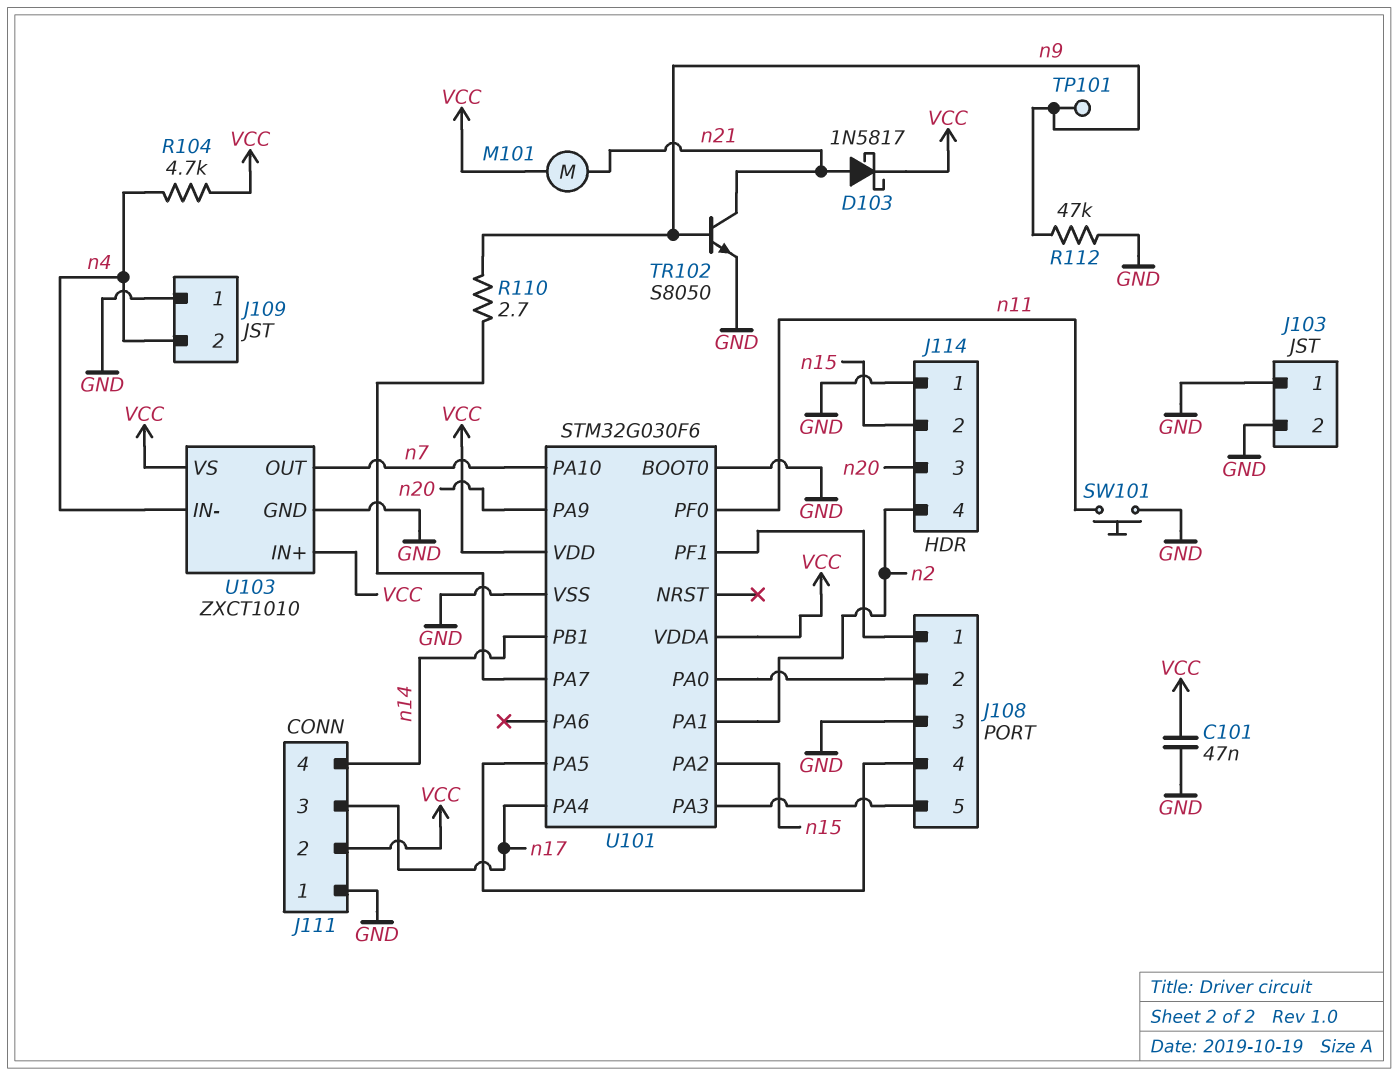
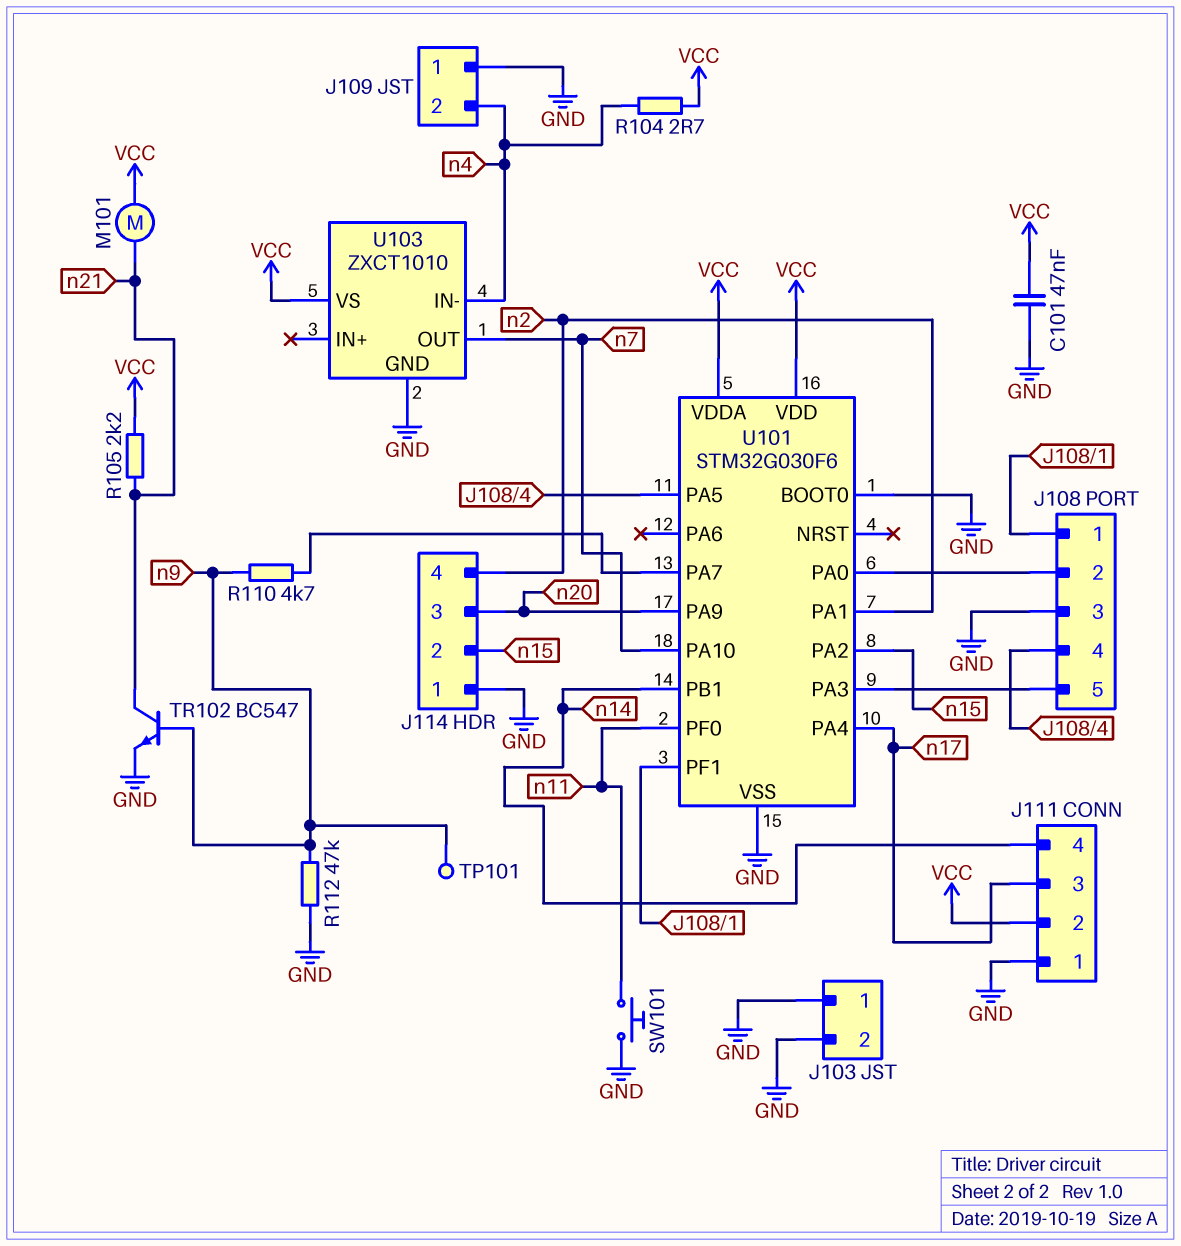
D103: schottky 1N5817 (A n21, K VCC) -> none
R104: 4.7k (VCC, n4) -> 2.7 (VCC, n4)
R105: none -> 2.2k (VCC, n21)
R110: 2.7 (U101/PA7, n9) -> 4.7k (U101/PA7, n9)
TR102: NPN S8050 (B n9, C n21, E GND) -> NPN BC547 (B n9, C n21, E GND)
U103 pin IN+: VCC -> none

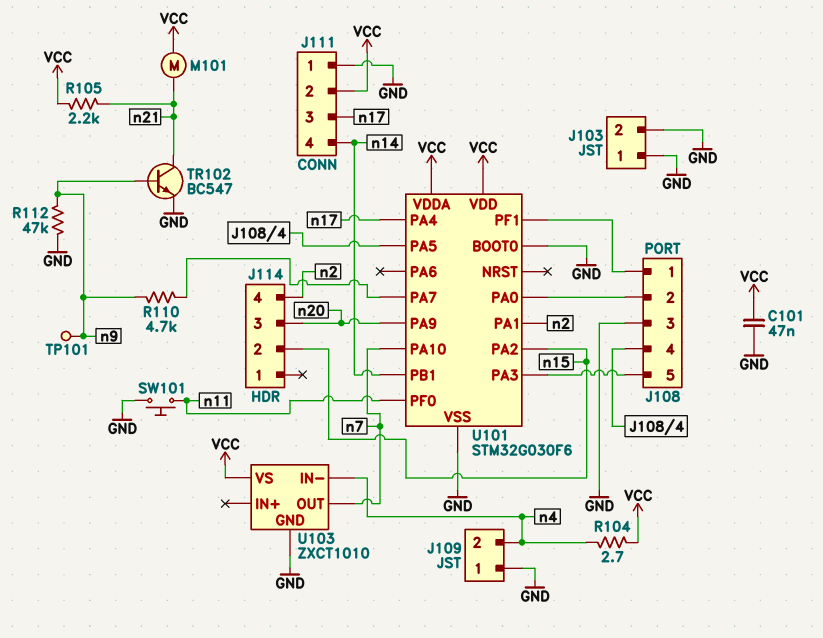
J114 pin 1: GND -> none

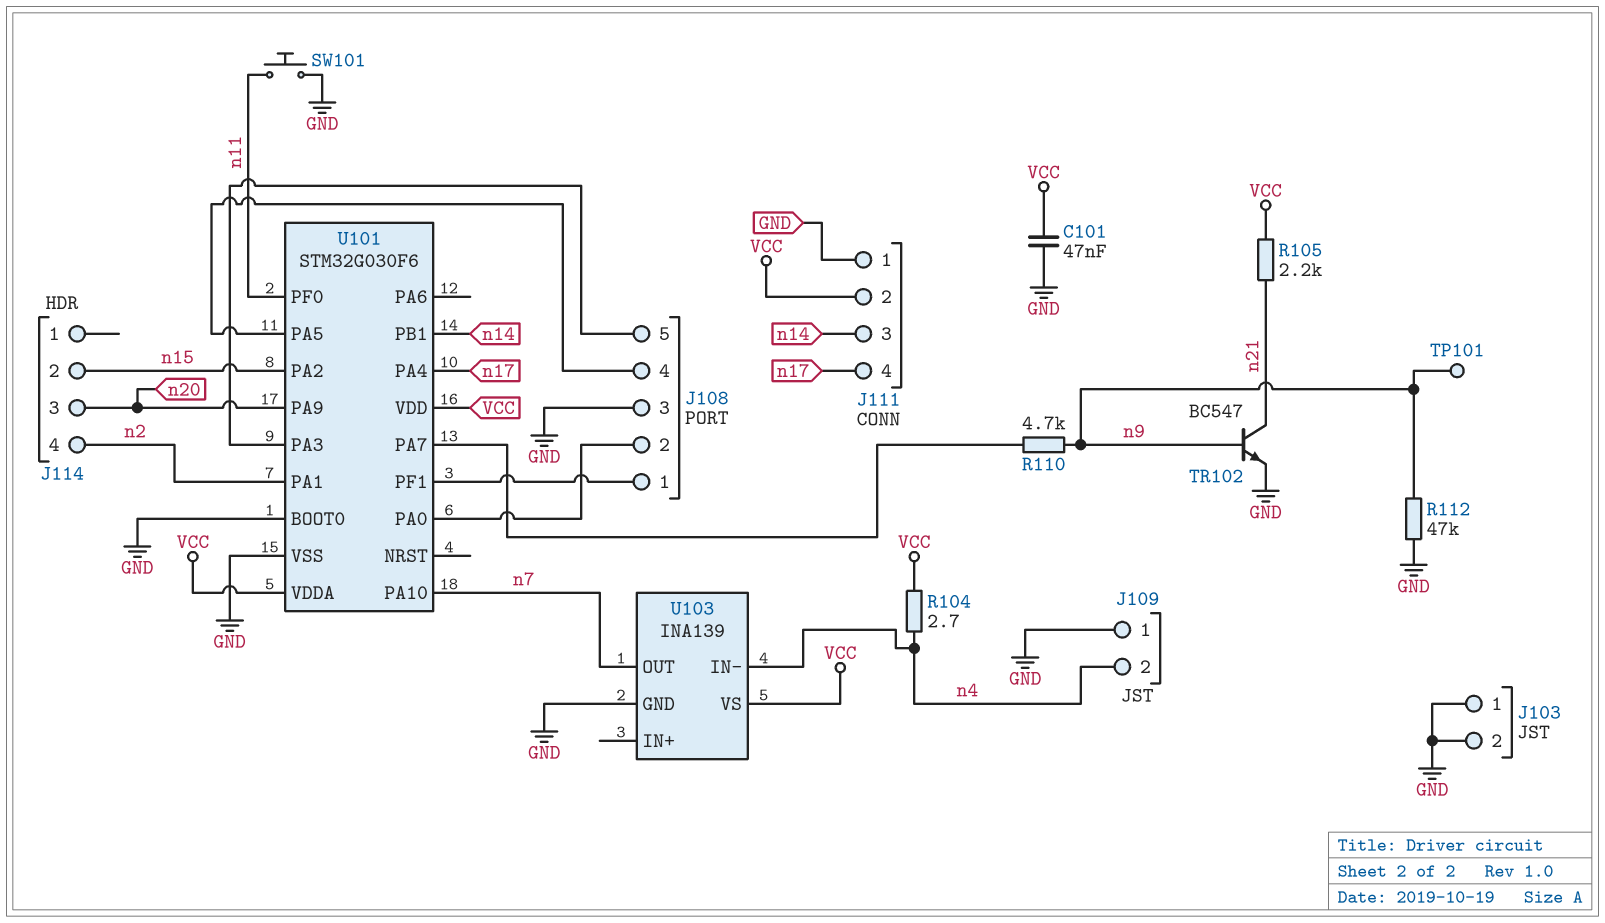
J111 pin 3: n17 -> n14
J111 pin 4: n14 -> n17
M101: motor (VCC, n21) -> none
U103: ZXCT1010 -> INA139

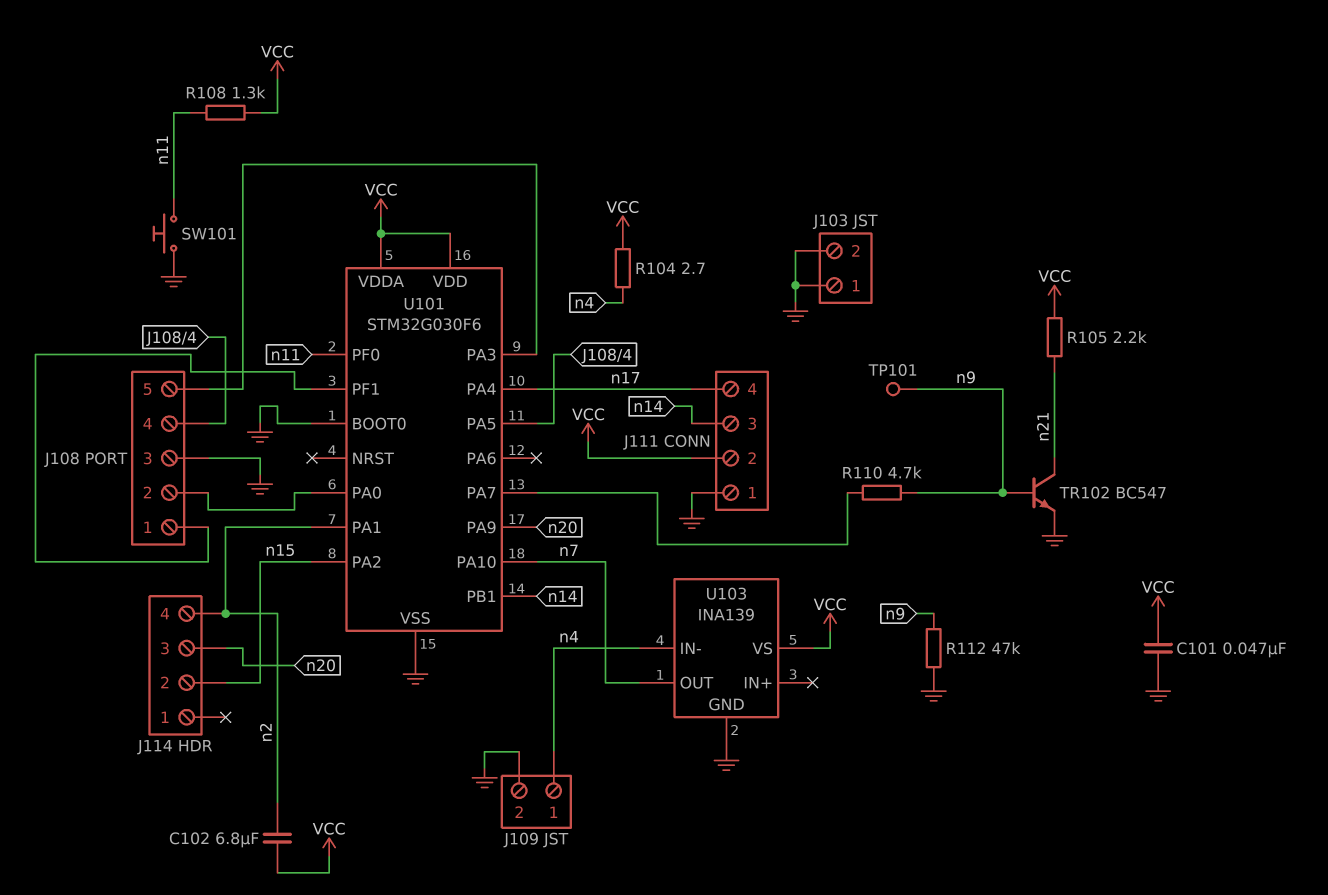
C102: none -> 6.8uF (VCC, n2)
J109 pin 1: GND -> n4
J109 pin 2: n4 -> GND
R108: none -> 1.3k (VCC, n11)

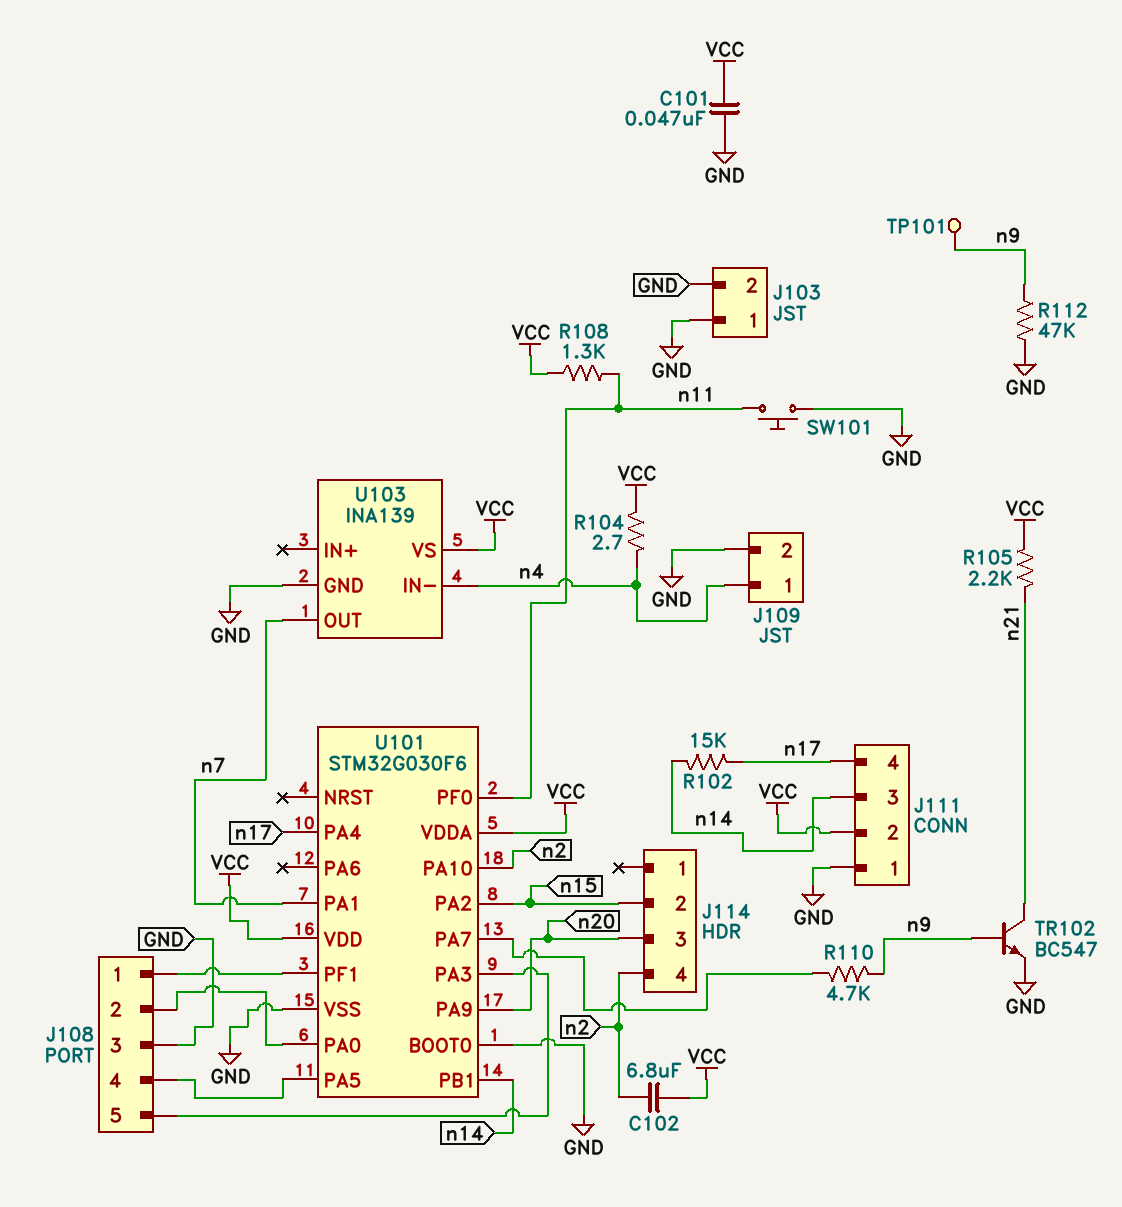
R102: none -> 15k (n14, n17)
U101 pin PA1: n2 -> n7
U101 pin PA10: n7 -> n2

